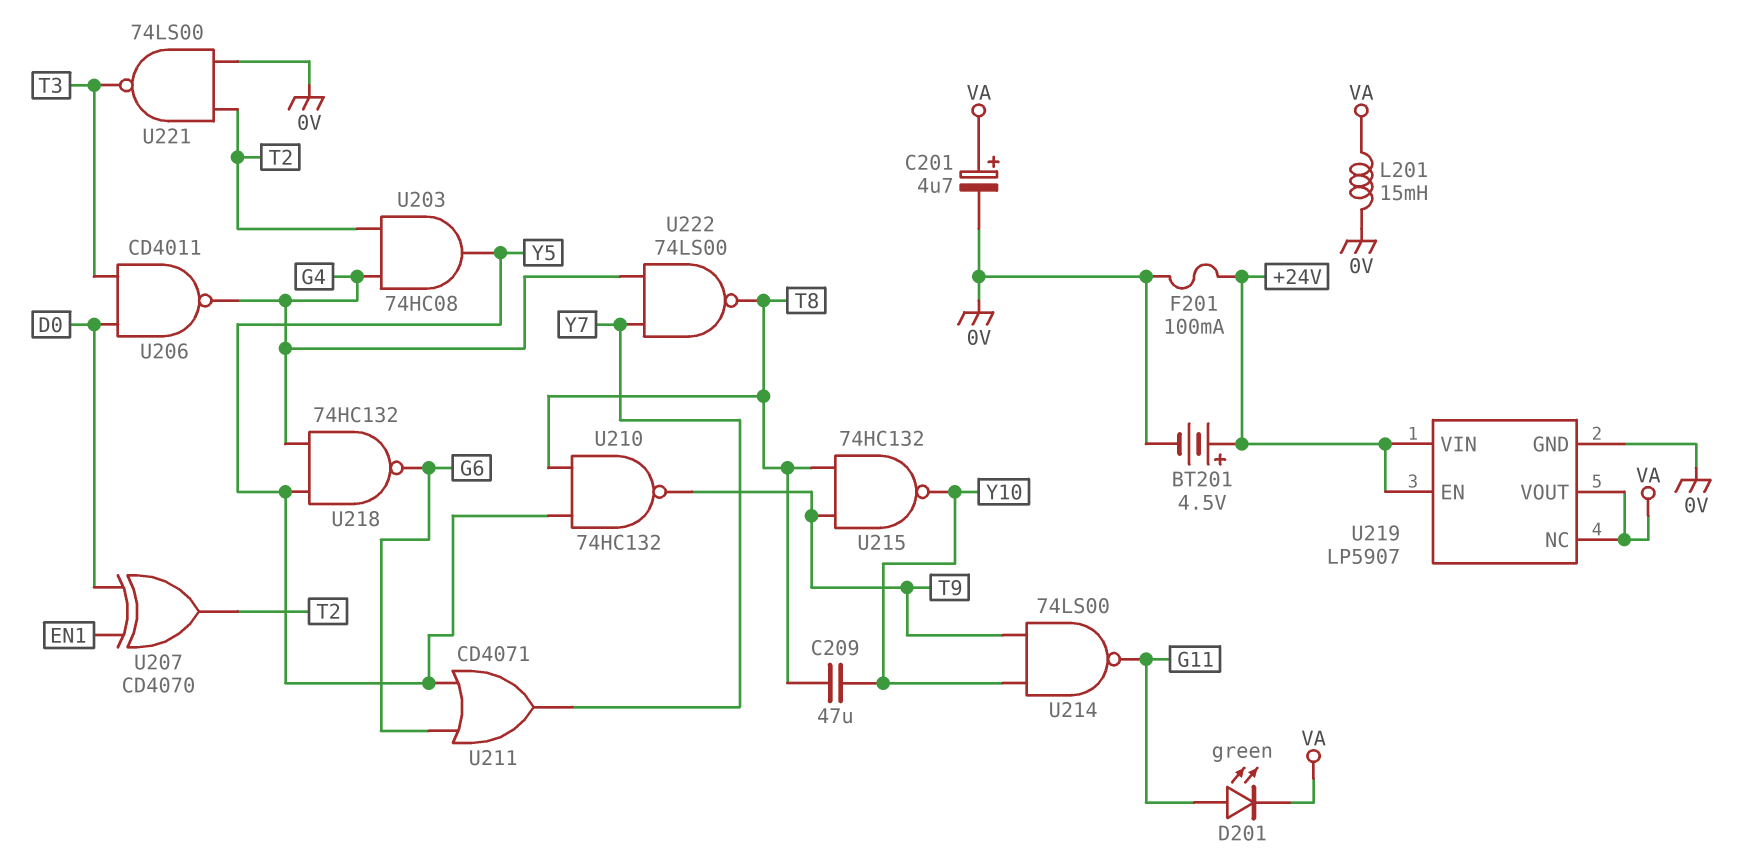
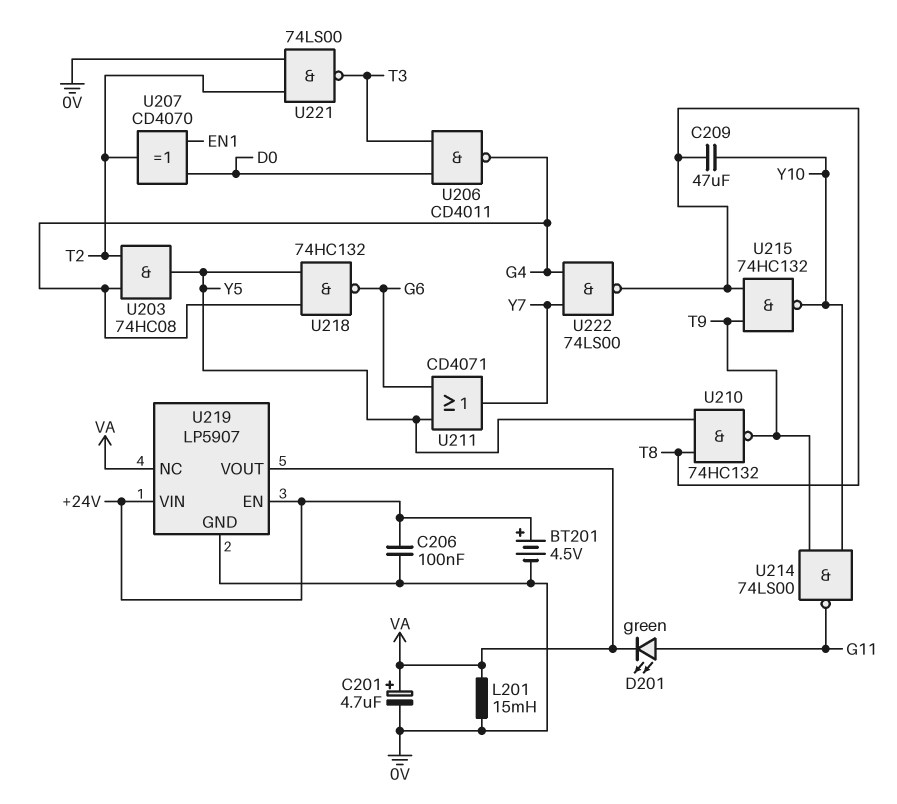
C206: none -> 100nF (+24V, 0V)
F201: 100mA (+24V, 0V) -> none

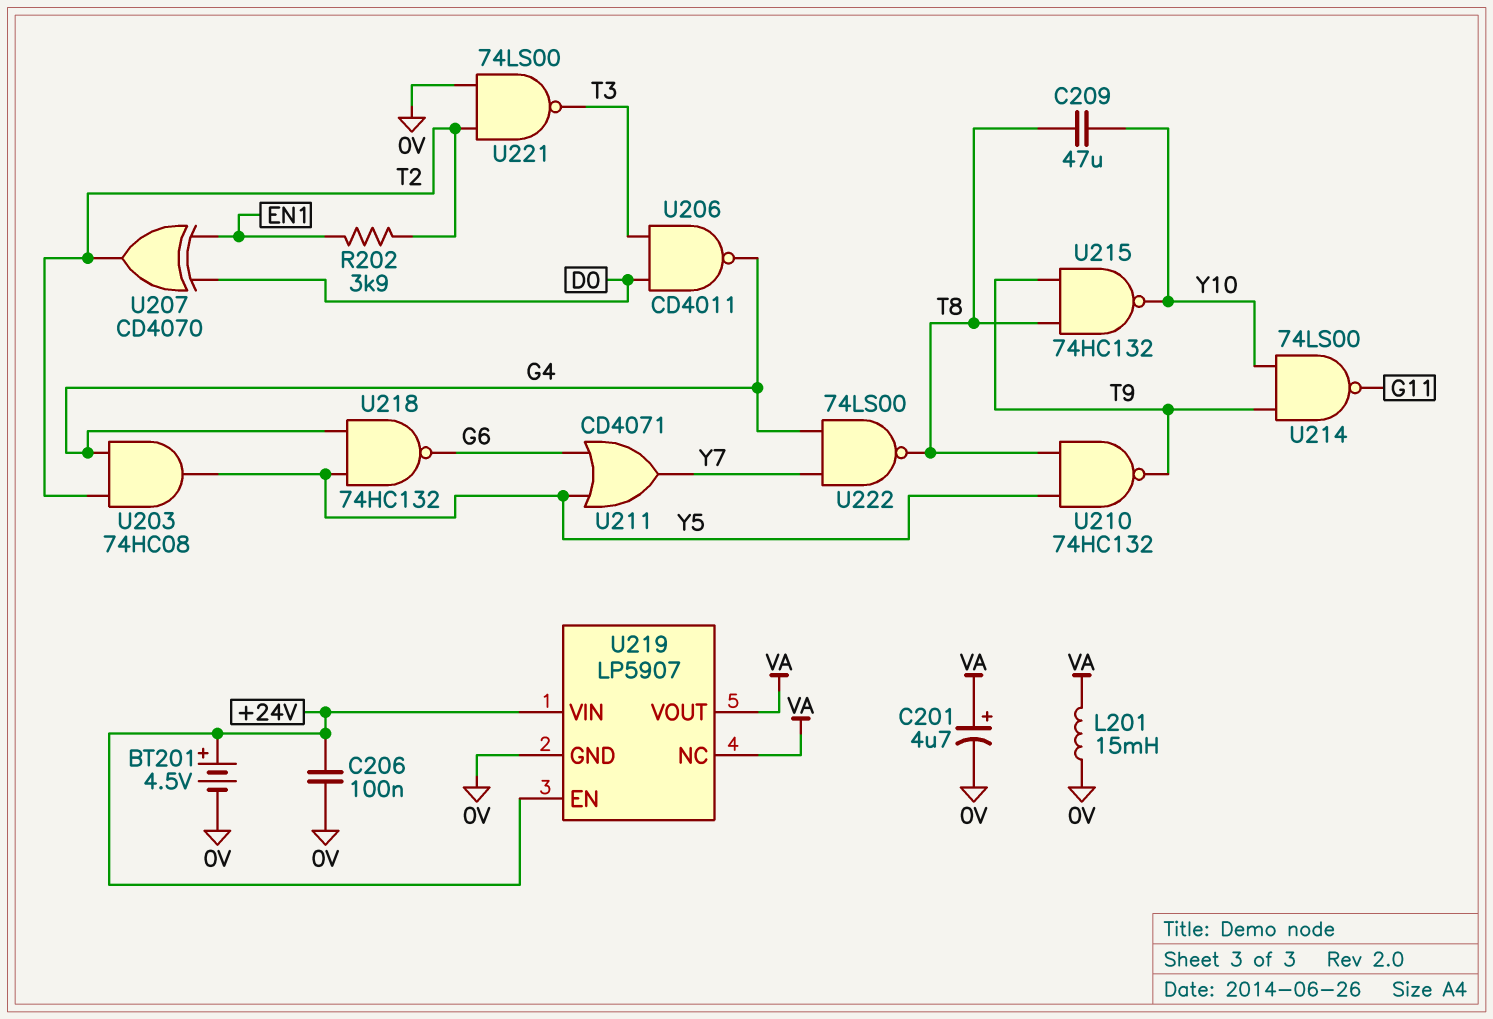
D201: LED green (A G11, K VA) -> none
R202: none -> 3.9k (EN1, T2)

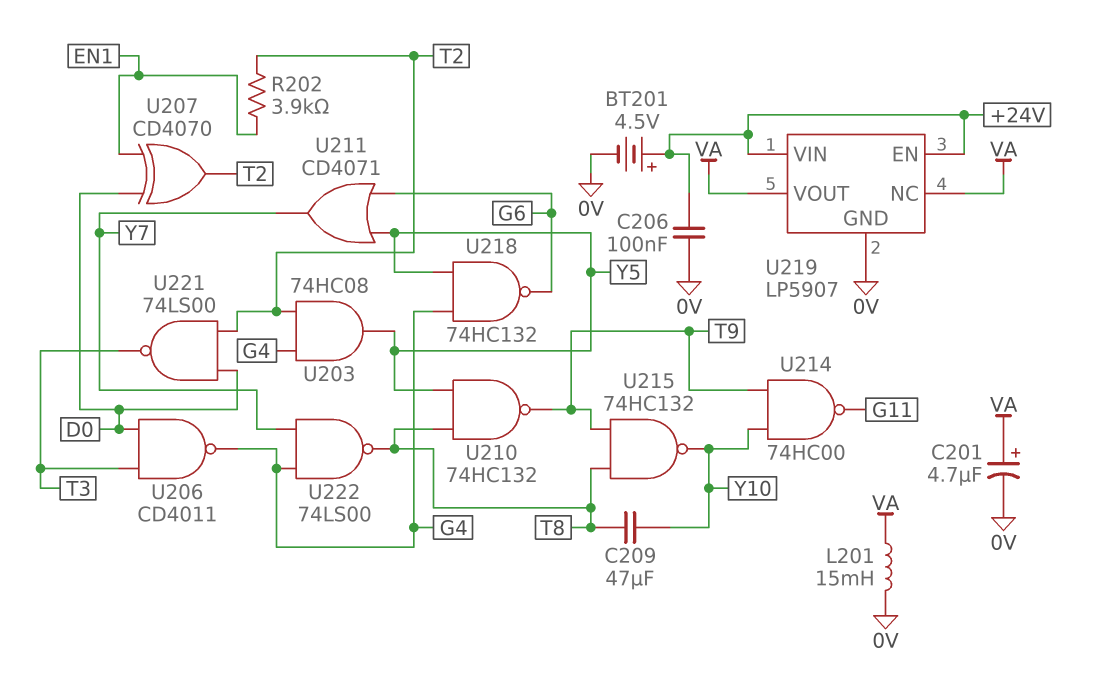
U214: NAND 74LS00 (in T9, in Y10, out G11) -> NAND 74HC00 (in T9, in Y10, out G11)
U221: NAND 74LS00 (in 0V, in T2, out T3) -> NAND 74LS00 (in D0, in T2, out T3)

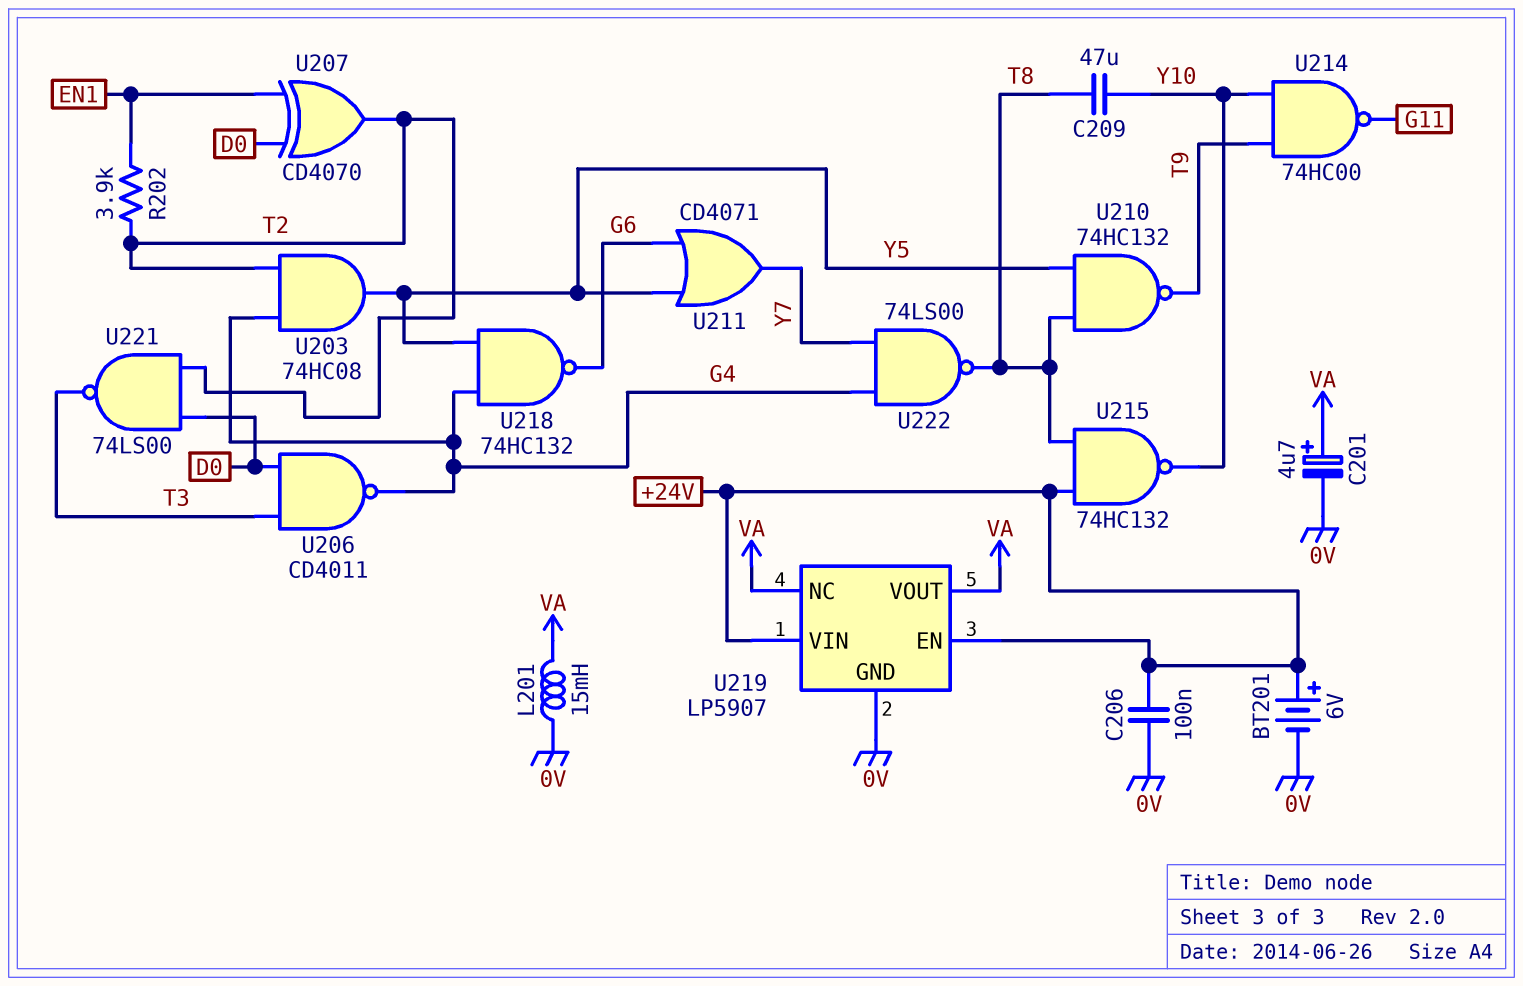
BT201: 4.5V (plus +24V, minus 0V) -> 6V (plus +24V, minus 0V)
U215: NAND 74HC132 (in T8, in T9, out Y10) -> NAND 74HC132 (in +24V, in T8, out Y10)

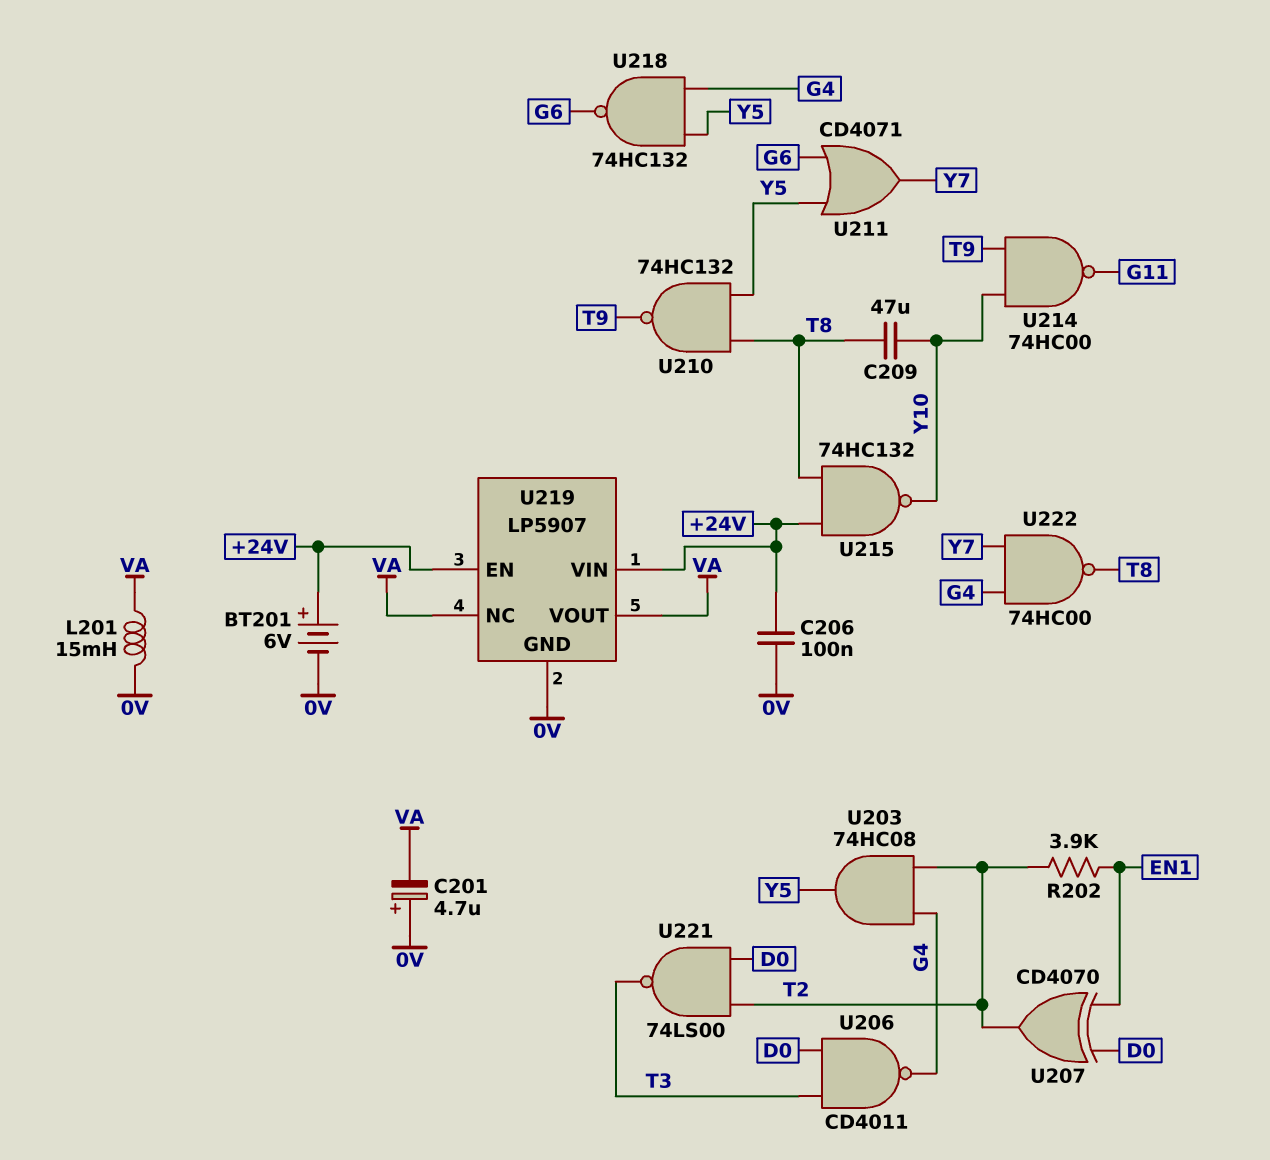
C201: 4.7uF (plus VA, minus 0V) -> 4.7uF (plus 0V, minus VA)
U222: NAND 74LS00 (in G4, in Y7, out T8) -> NAND 74HC00 (in G4, in Y7, out T8)

